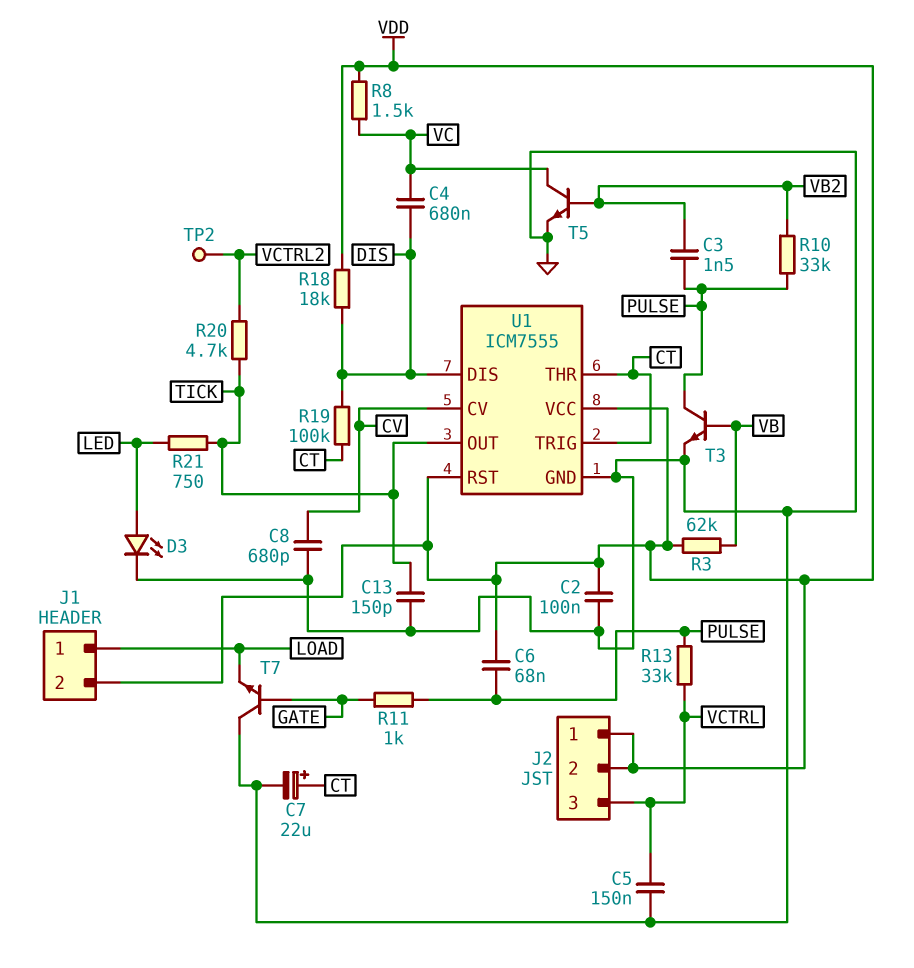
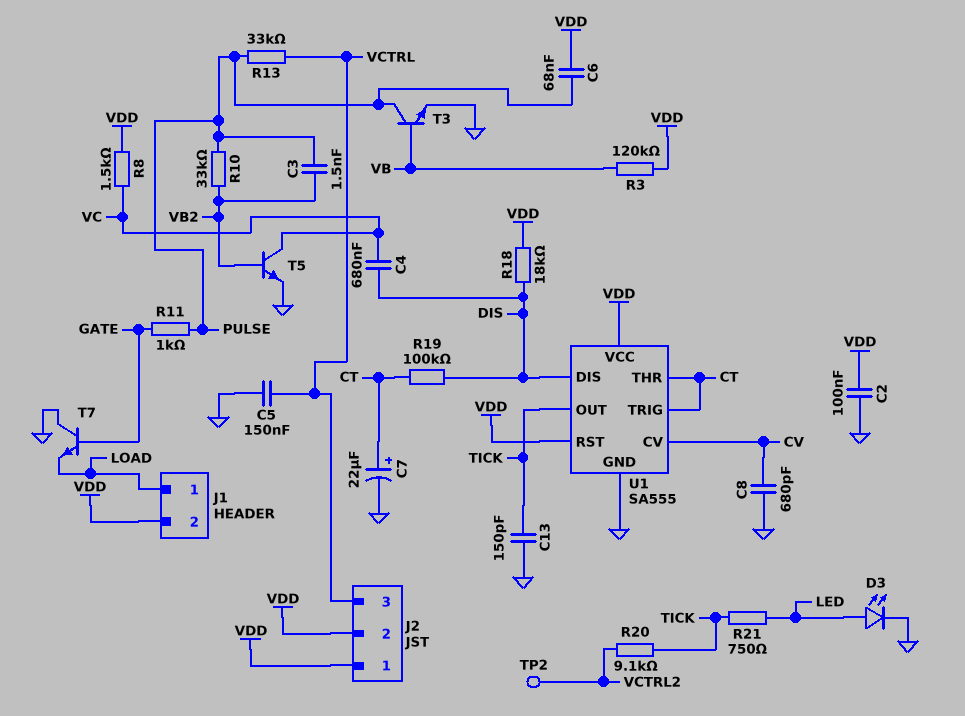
R3: 62k (VB, VDD) -> 120k (VB, VDD)
R20: 4.7k (TICK, VCTRL2) -> 9.1k (TICK, VCTRL2)
U1: ICM7555 -> SA555

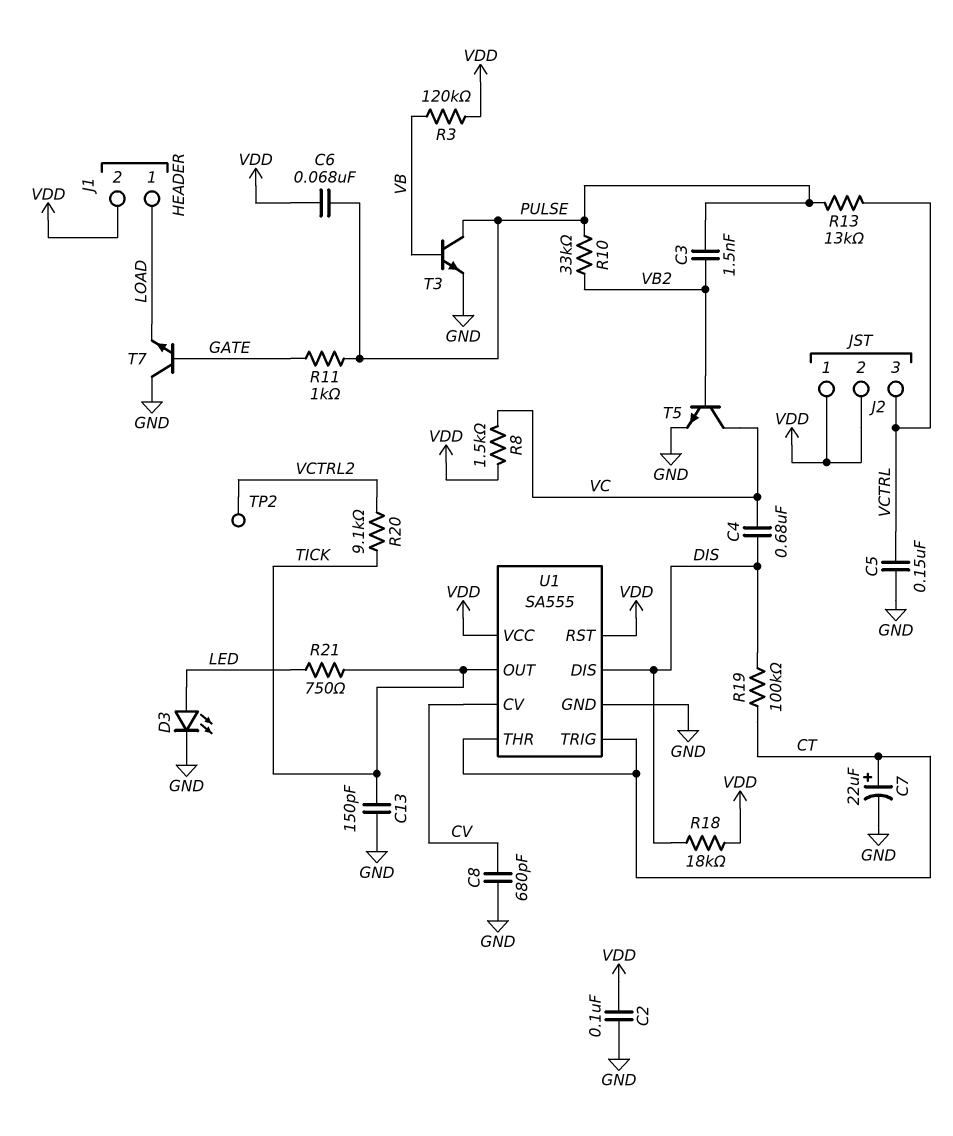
R13: 33k (PULSE, VCTRL) -> 13k (PULSE, VCTRL)

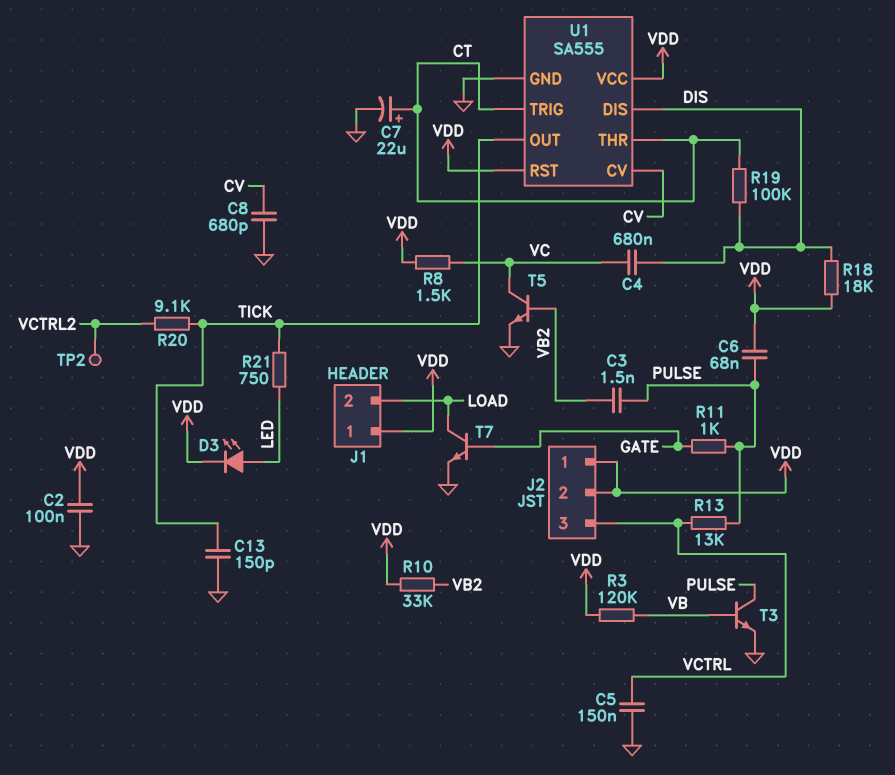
D3: LED (A LED, K GND) -> LED (A LED, K VDD)
J1 pin 1: LOAD -> VDD
J1 pin 2: VDD -> LOAD
R10: 33k (PULSE, VB2) -> 33k (VB2, VDD)
T7: NPN (B GATE, C GND, E LOAD) -> NPN (B GATE, C LOAD, E GND)

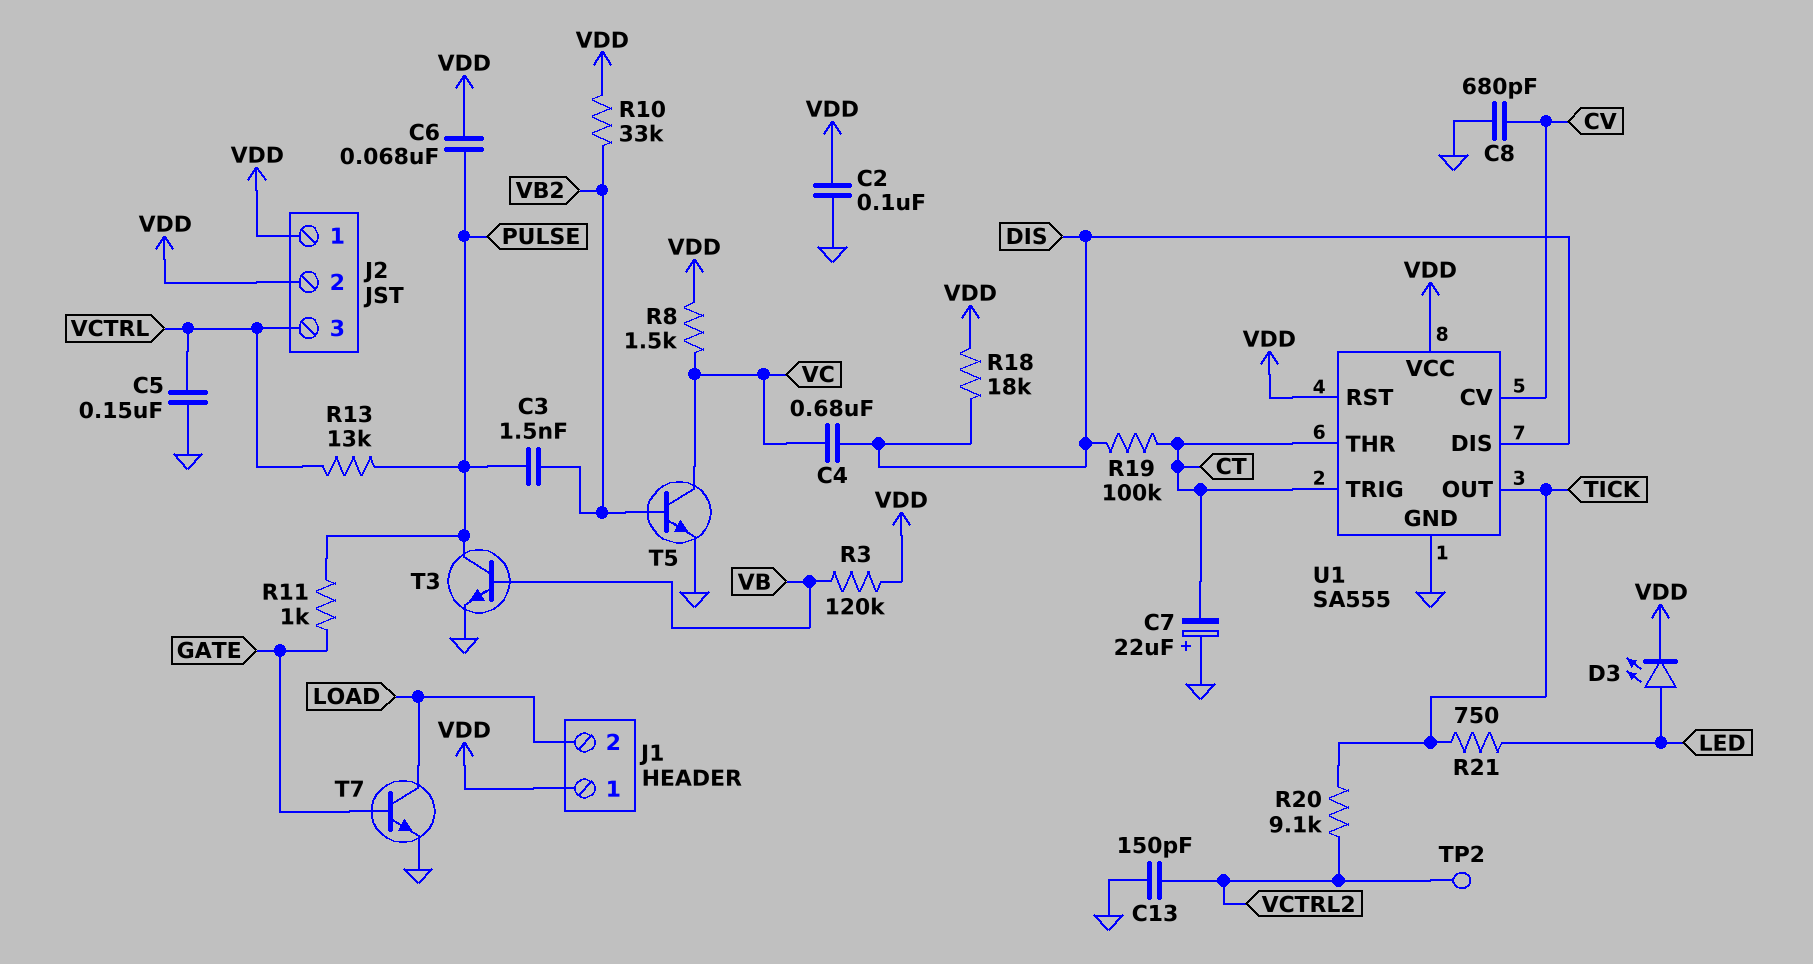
C7: 22uF (plus CT, minus GND) -> 22uF (plus GND, minus CT)
C13: 150pF (GND, TICK) -> 150pF (GND, VCTRL2)

